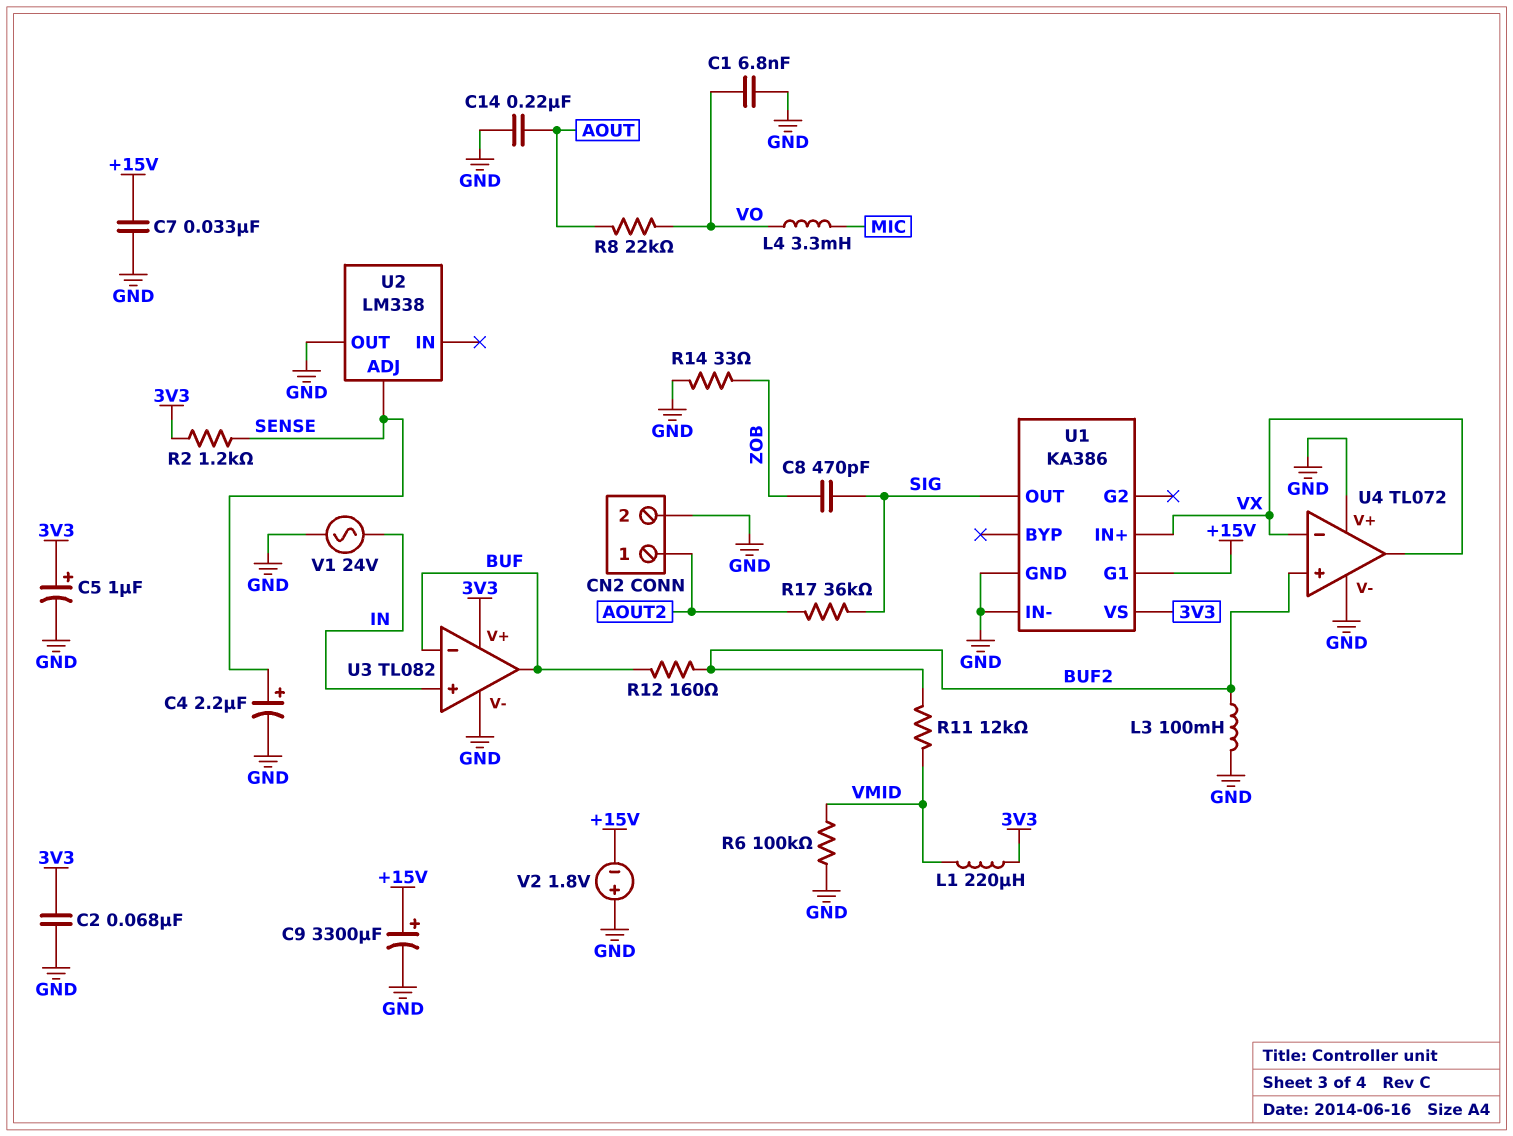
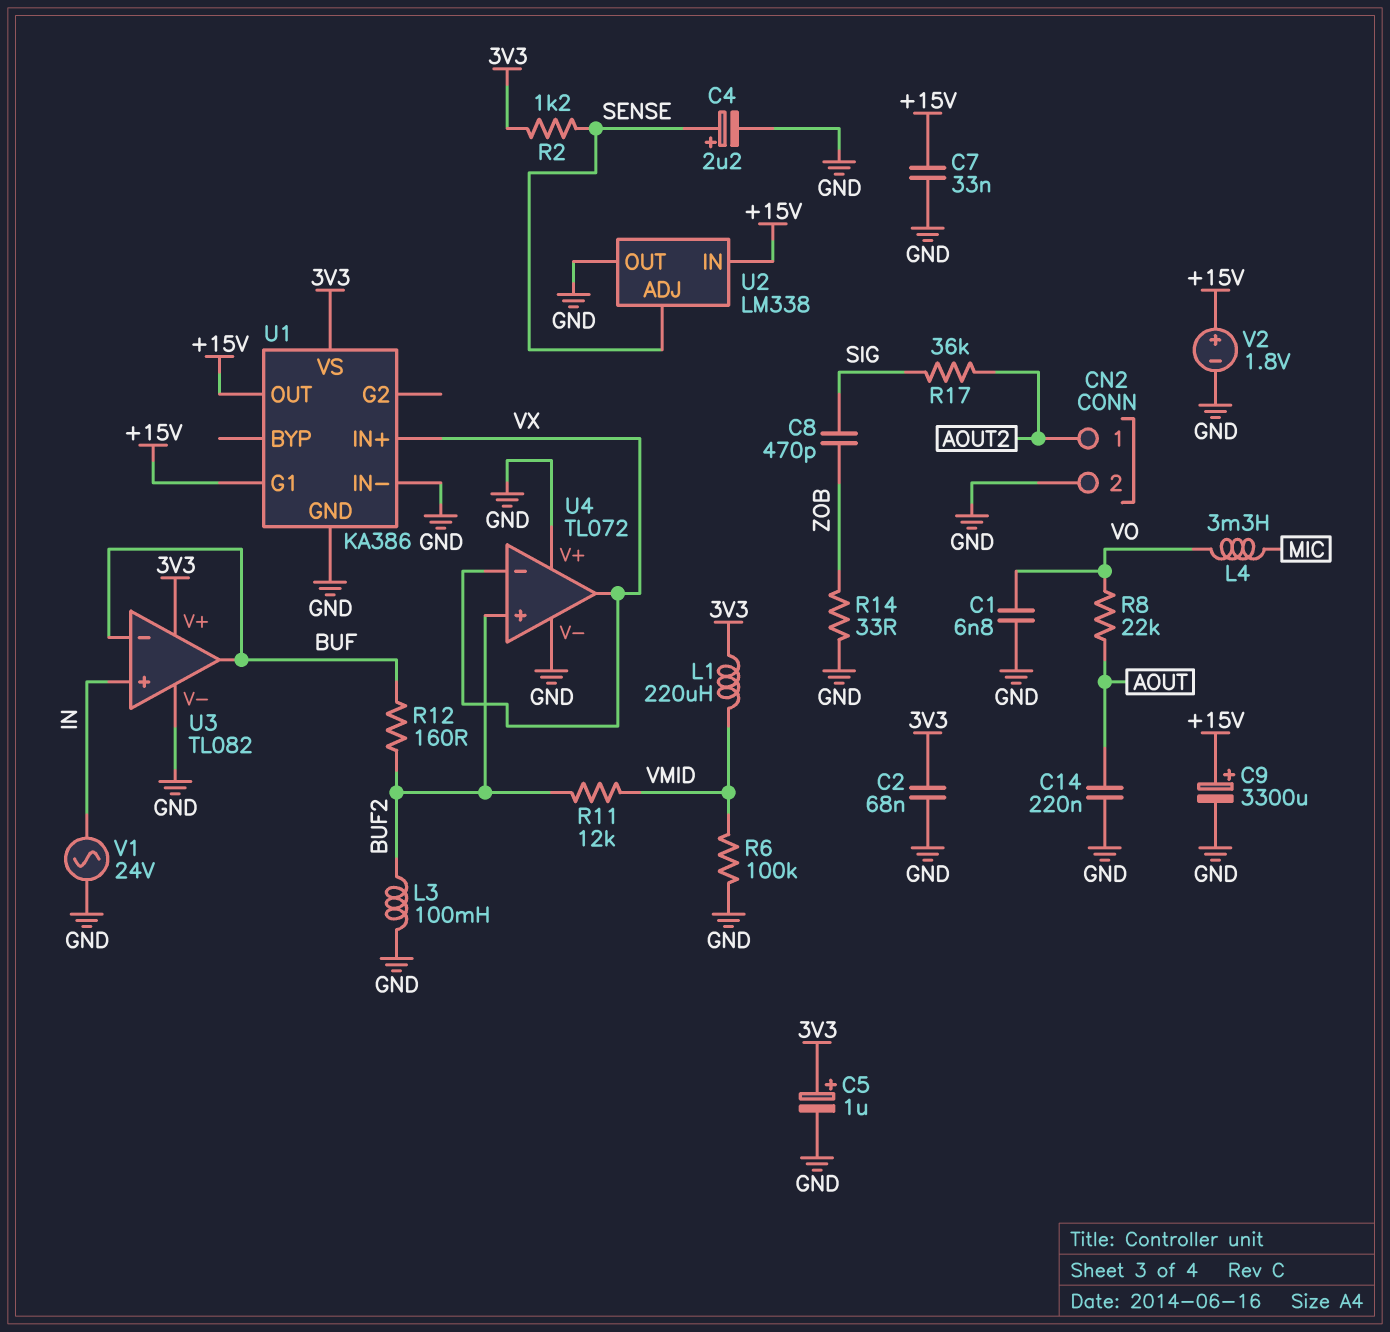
U1 pin OUT: SIG -> +15V
U2 pin IN: none -> +15V
V2: 1.8V (plus GND, minus +15V) -> 1.8V (plus +15V, minus GND)

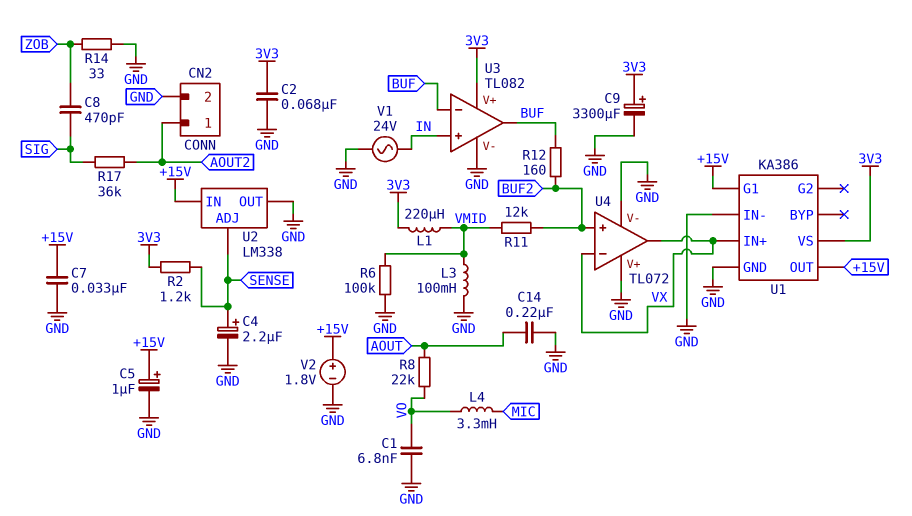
C5: 1uF (plus 3V3, minus GND) -> 1uF (plus +15V, minus GND)
C9: 3300uF (plus +15V, minus GND) -> 3300uF (plus 3V3, minus GND)
L3: 100mH (BUF2, GND) -> 100mH (GND, VMID)

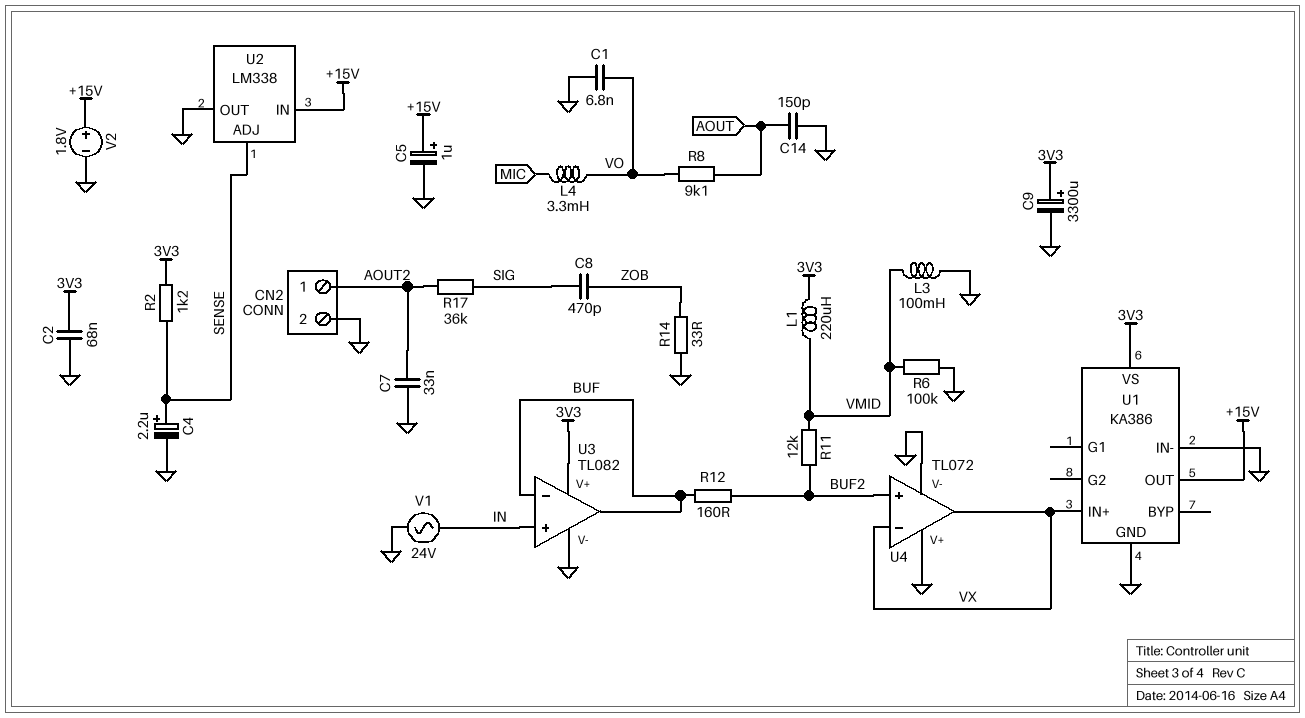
C7: 33nF (+15V, GND) -> 33nF (AOUT2, GND)
C14: 220nF (AOUT, GND) -> 150pF (AOUT, GND)
R8: 22k (AOUT, VO) -> 9.1k (AOUT, VO)
U1 pin G1: +15V -> none

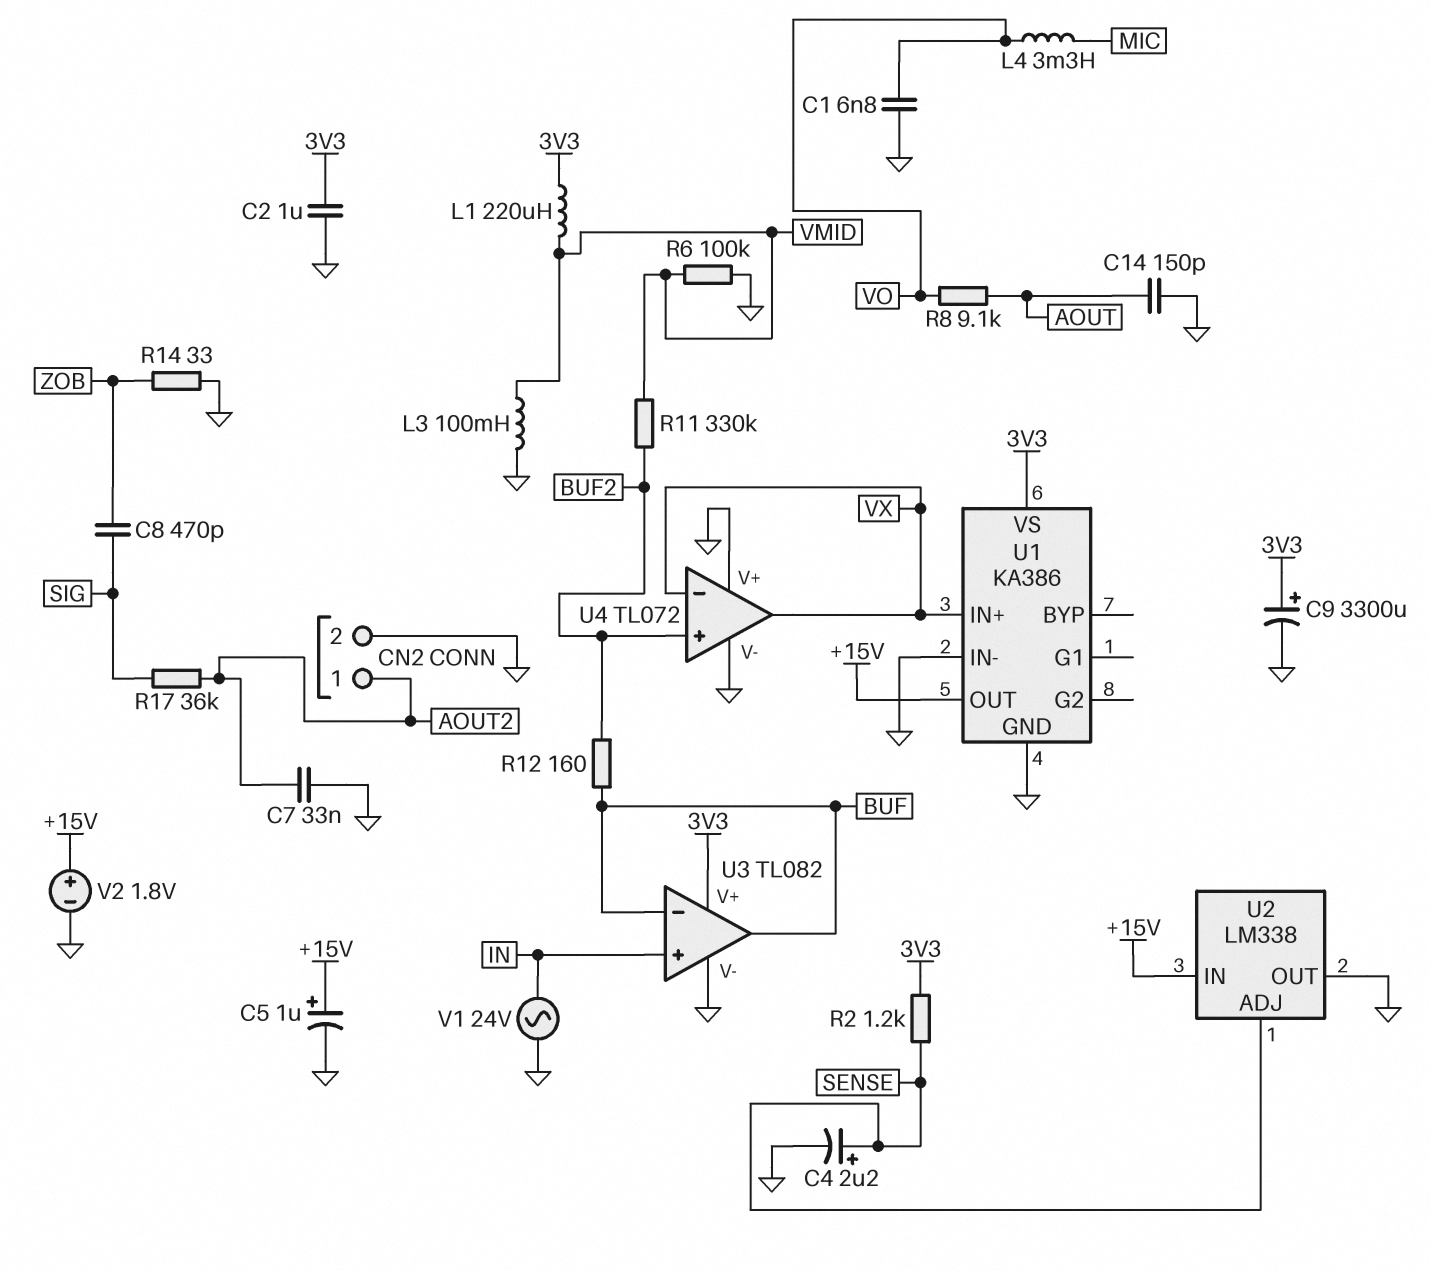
C2: 68nF (3V3, GND) -> 1uF (3V3, GND)
R11: 12k (BUF2, VMID) -> 330k (BUF2, VMID)

